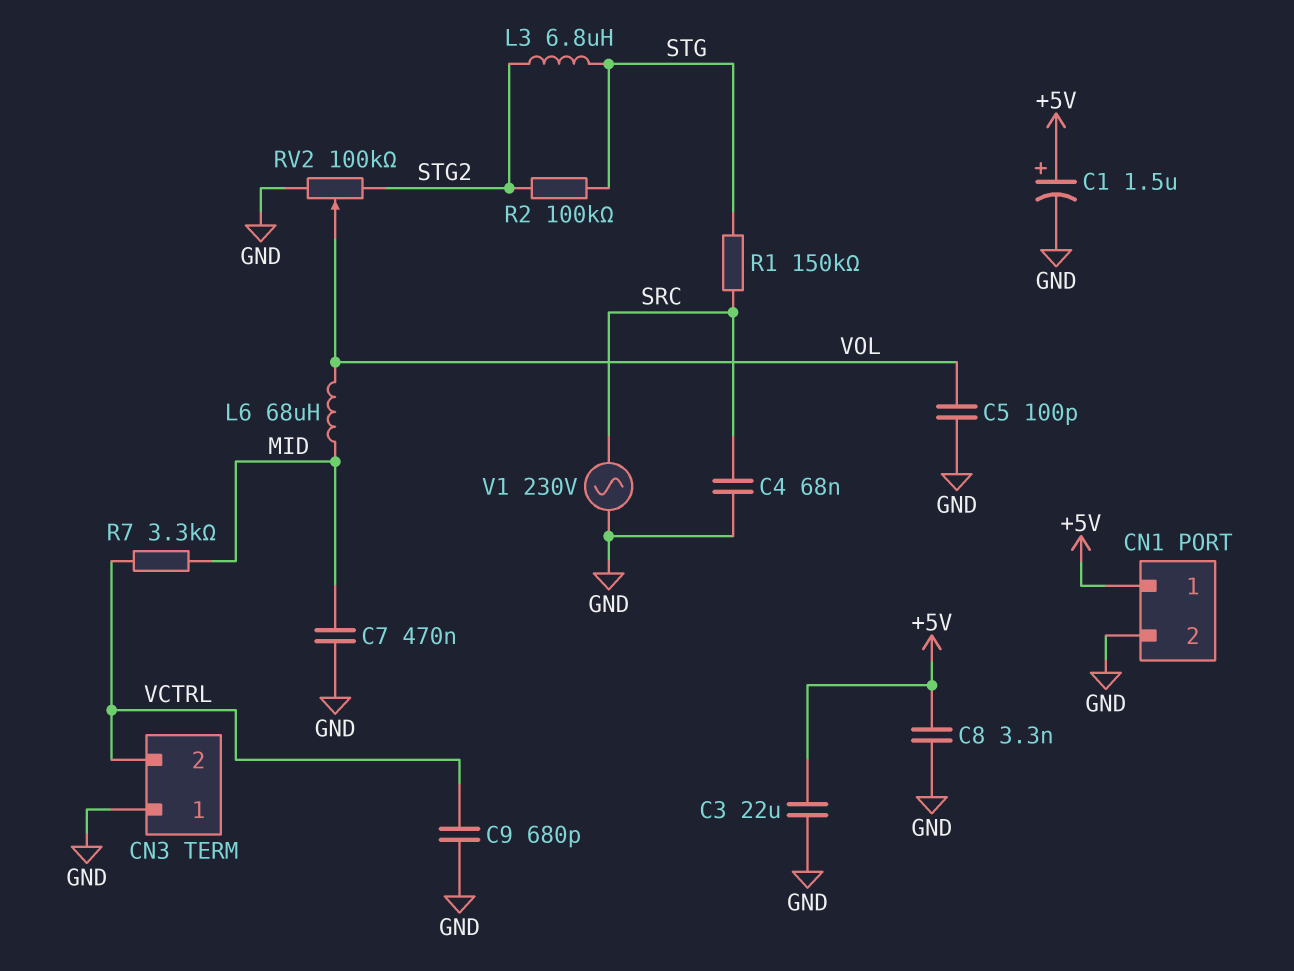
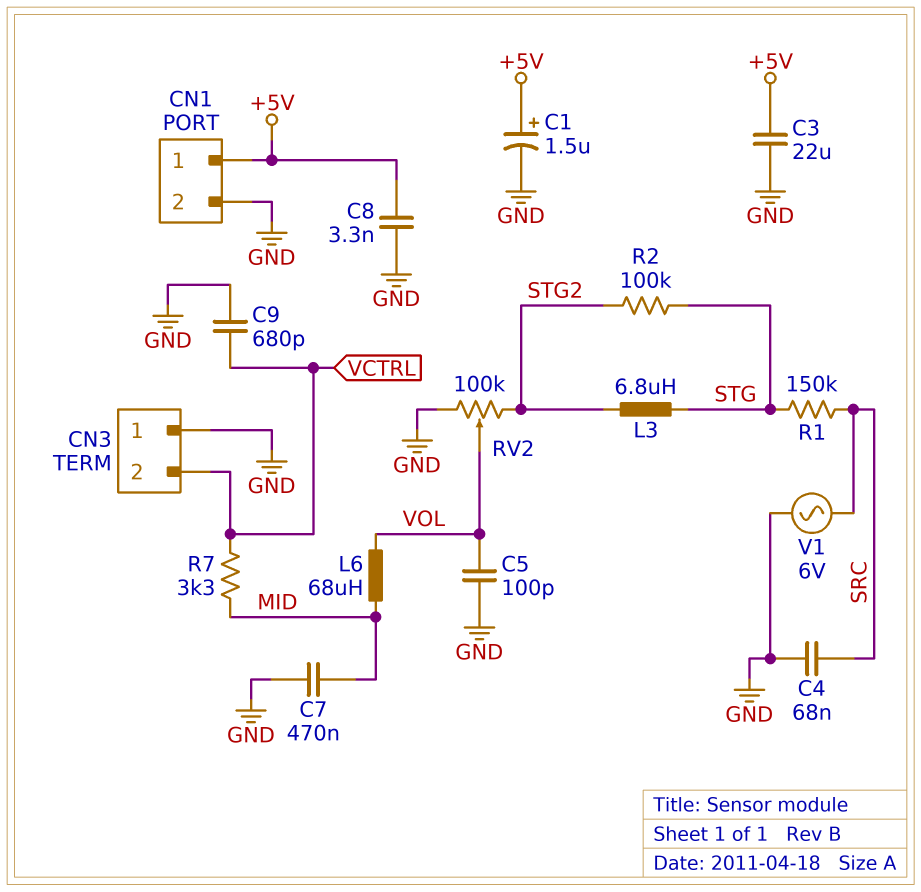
V1: AC 230V (GND, SRC) -> AC 6V (GND, SRC)

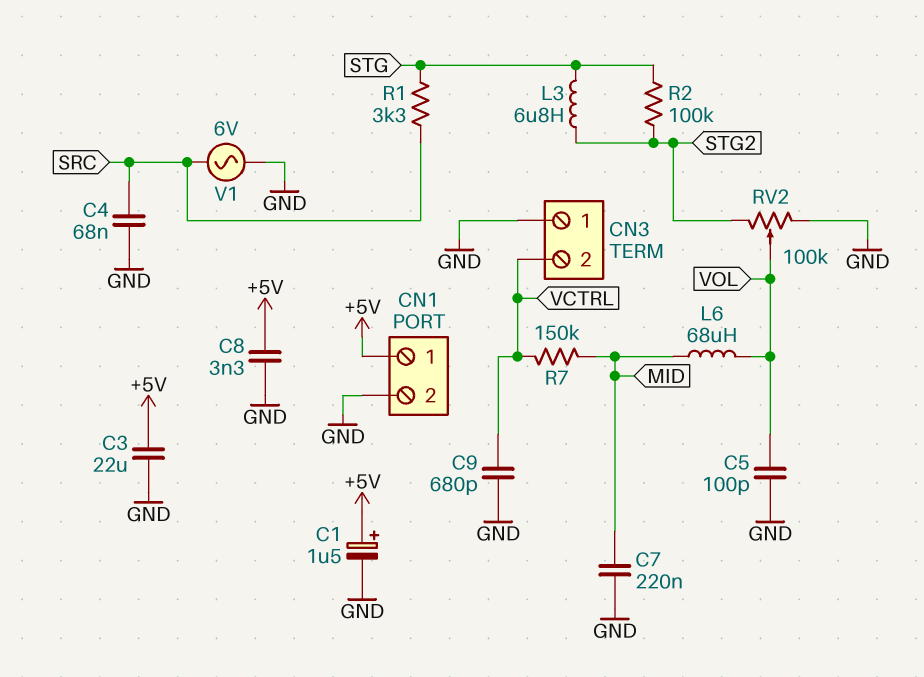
C7: 470nF (GND, MID) -> 220nF (GND, MID)
R1: 150k (SRC, STG) -> 3.3k (SRC, STG)
R7: 3.3k (MID, VCTRL) -> 150k (MID, VCTRL)

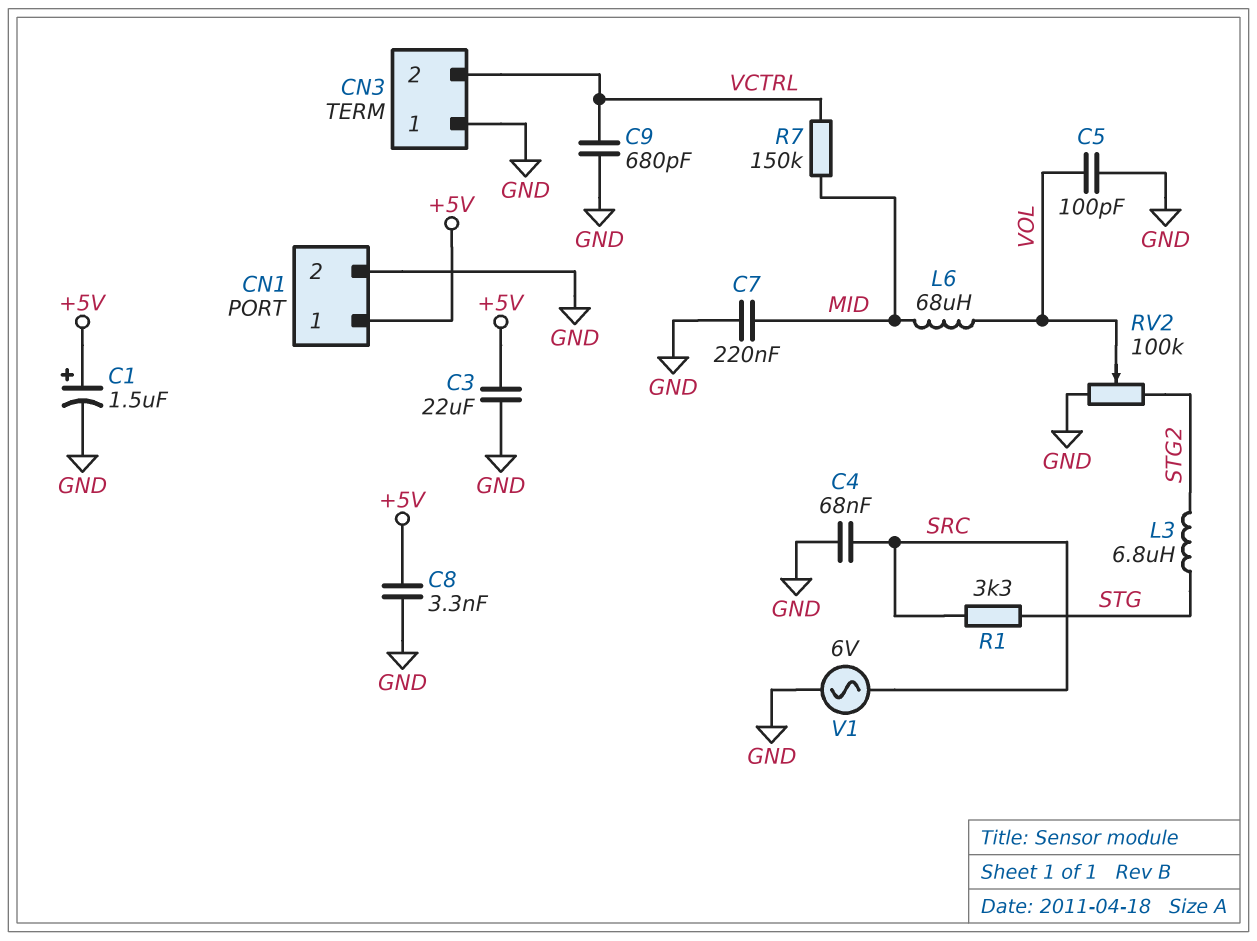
R2: 100k (STG, STG2) -> none

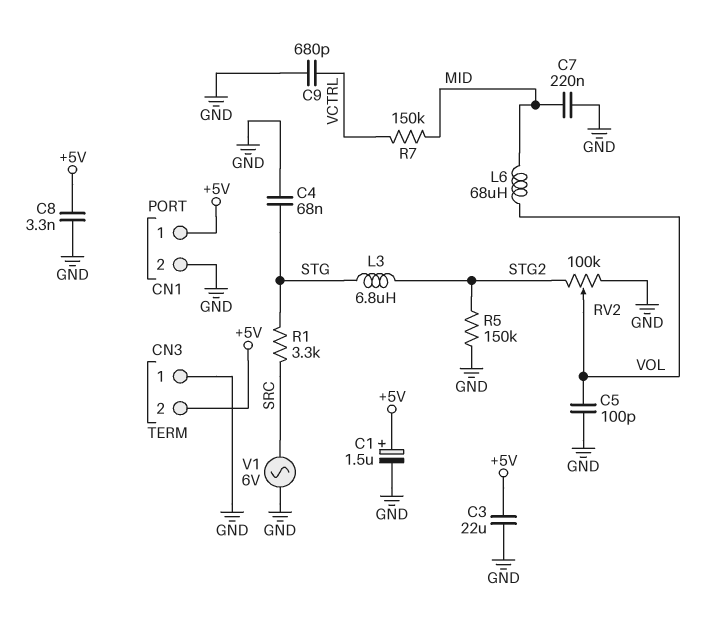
C4: 68nF (GND, SRC) -> 68nF (GND, STG)
CN3 pin 2: VCTRL -> +5V
R5: none -> 150k (GND, STG2)

